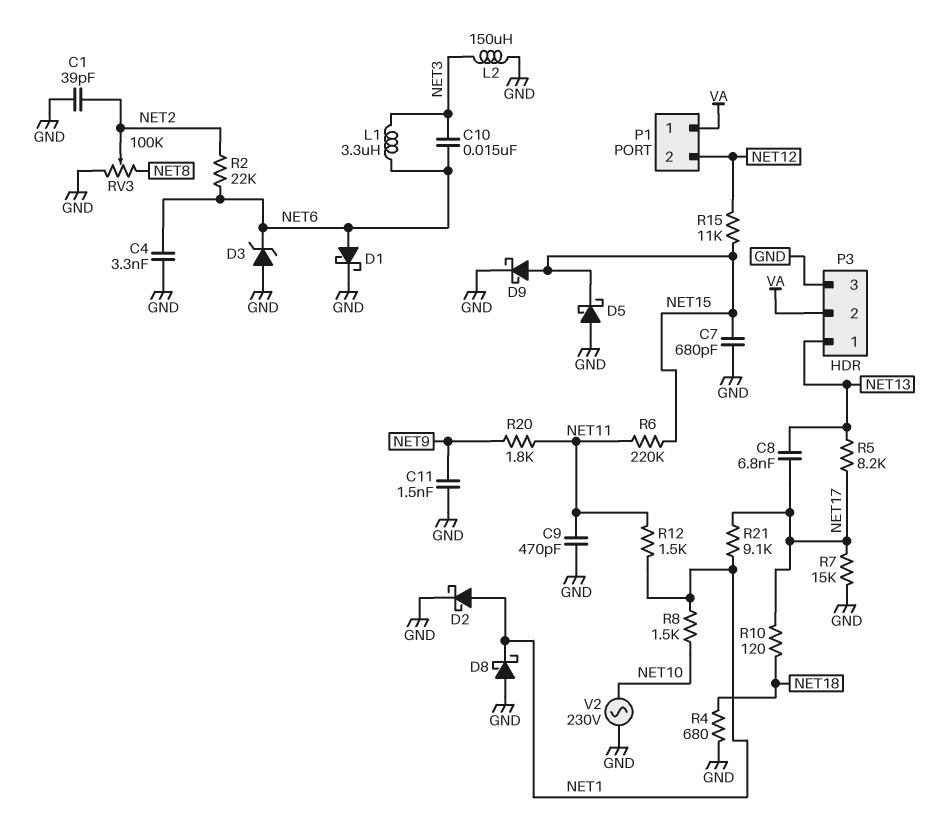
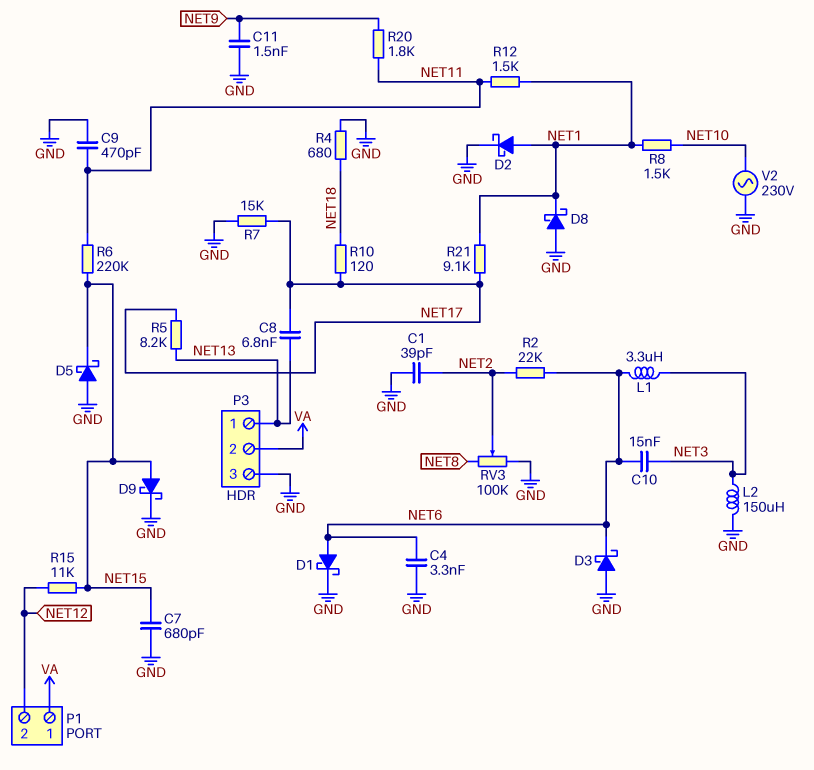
D3: zener (A GND, K NET6) -> schottky (A GND, K NET6)

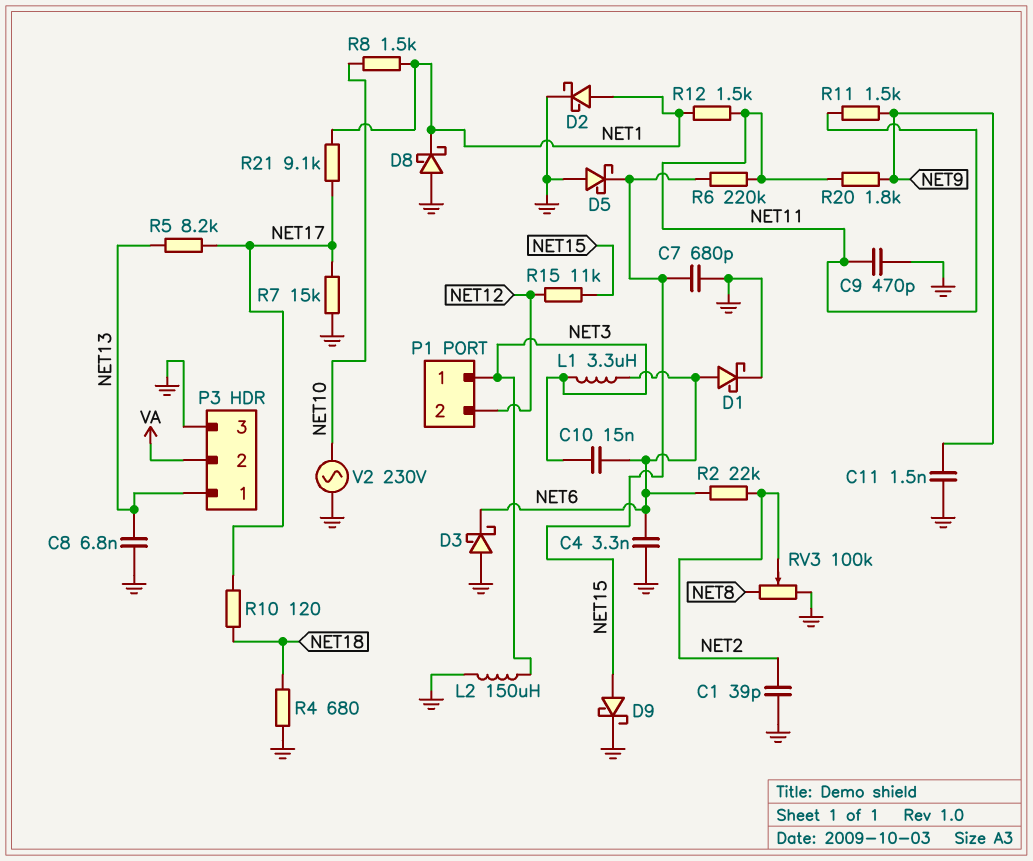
C8: 6.8nF (NET13, NET17) -> 6.8nF (GND, NET13)
P1 pin 1: VA -> NET3
R11: none -> 1.5k (NET9, NET11)

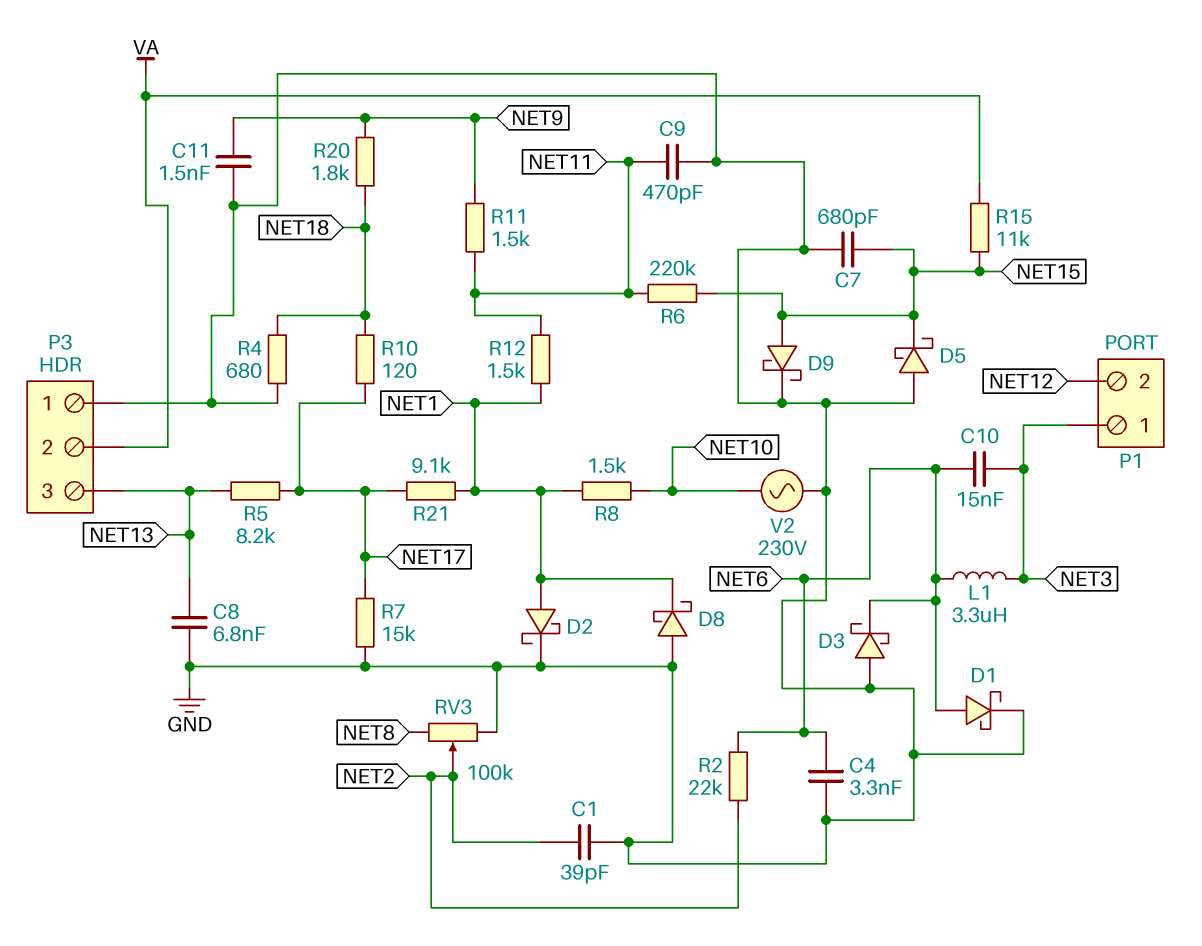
L2: 150uH (GND, NET3) -> none
P3 pin 1: NET13 -> GND
P3 pin 3: GND -> NET13
R15: 11k (NET12, NET15) -> 11k (NET15, VA)
R20: 1.8k (NET9, NET11) -> 1.8k (NET9, NET18)

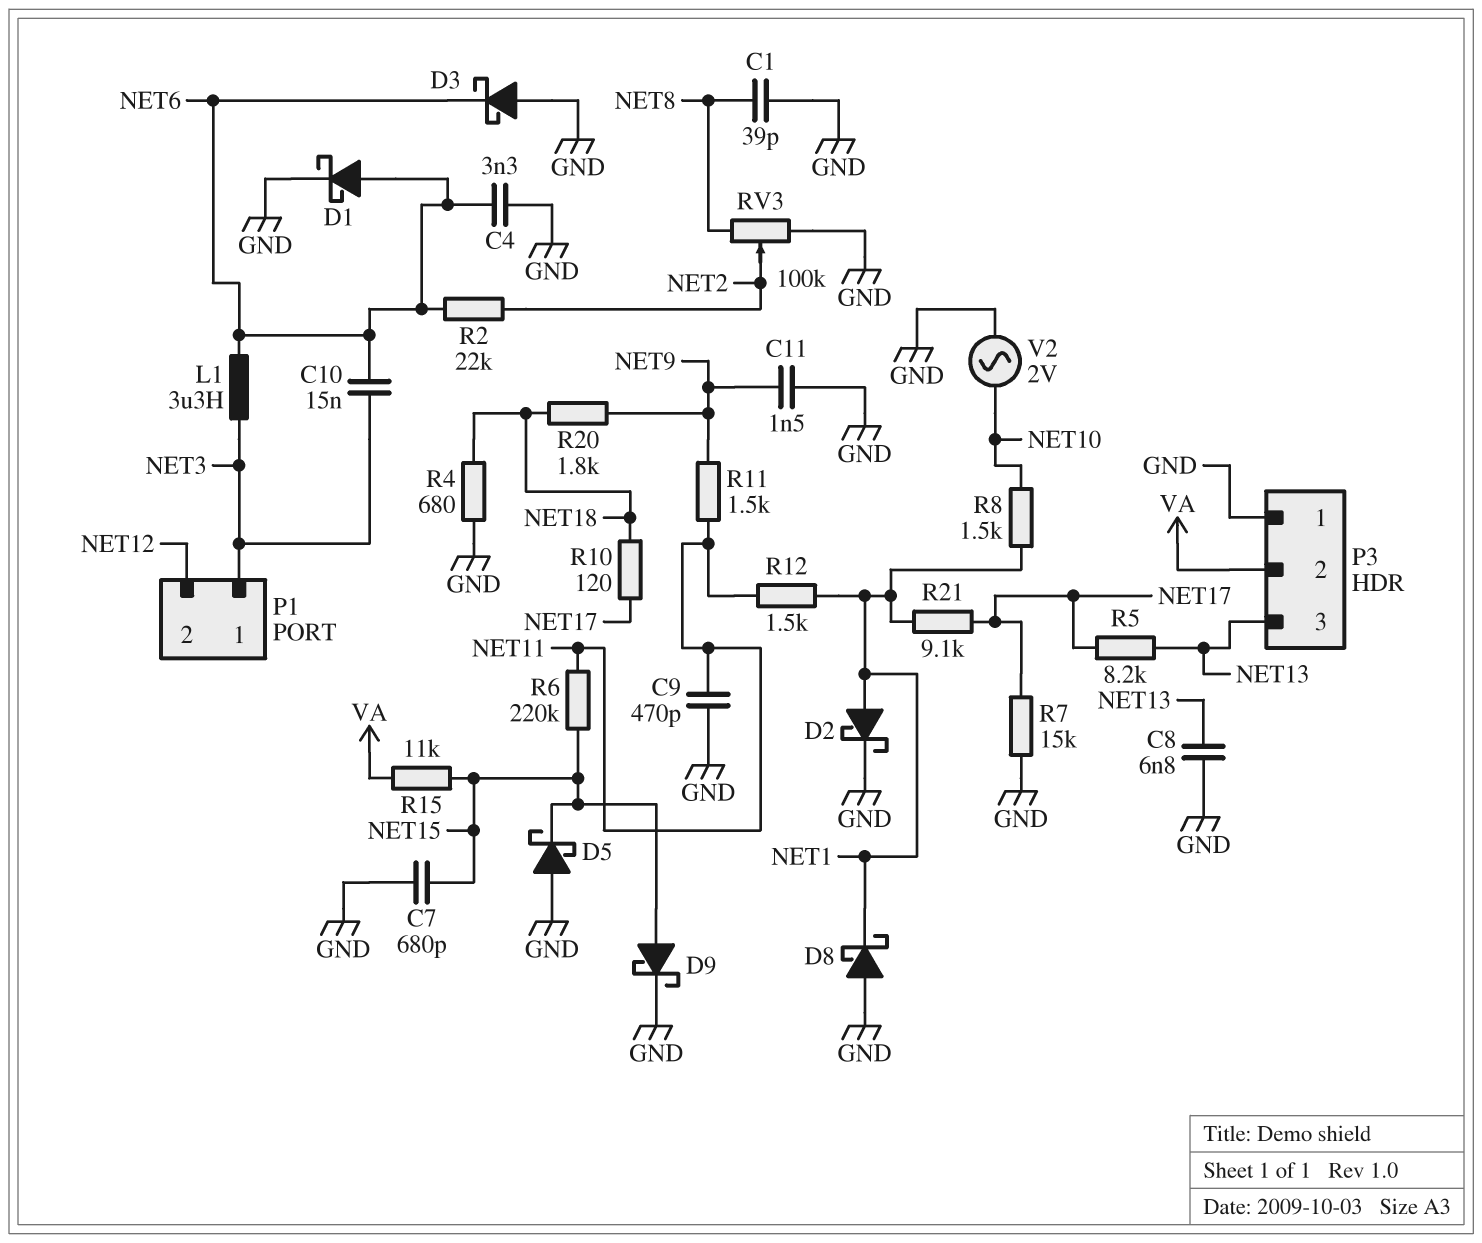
C1: 39pF (GND, NET2) -> 39pF (GND, NET8)
V2: AC 230V (GND, NET10) -> AC 2V (GND, NET10)

